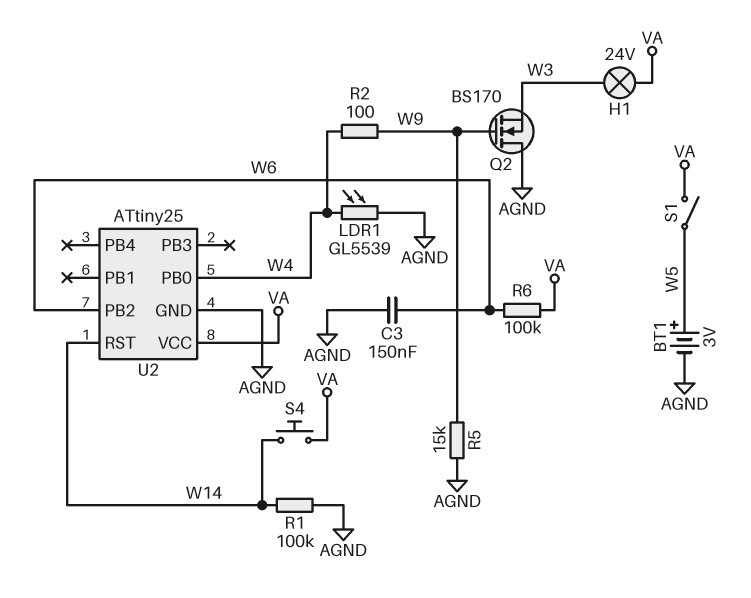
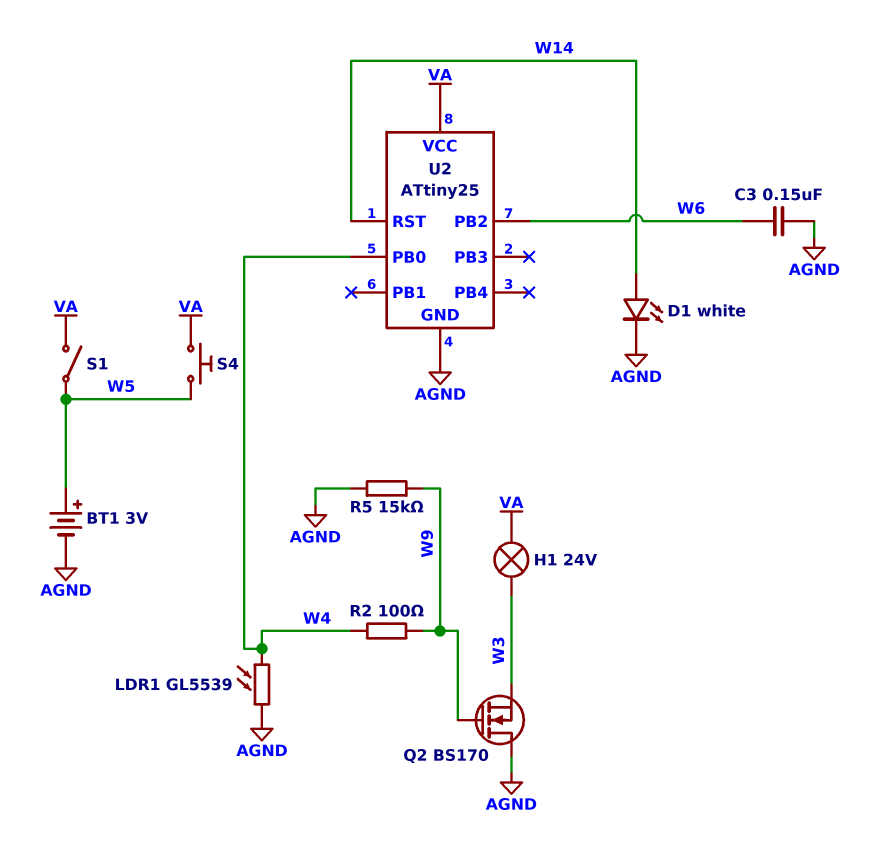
D1: none -> LED white (A W14, K AGND)
R1: 100k (AGND, W14) -> none
R6: 100k (VA, W6) -> none
S4: button (VA, W14) -> button (VA, W5)

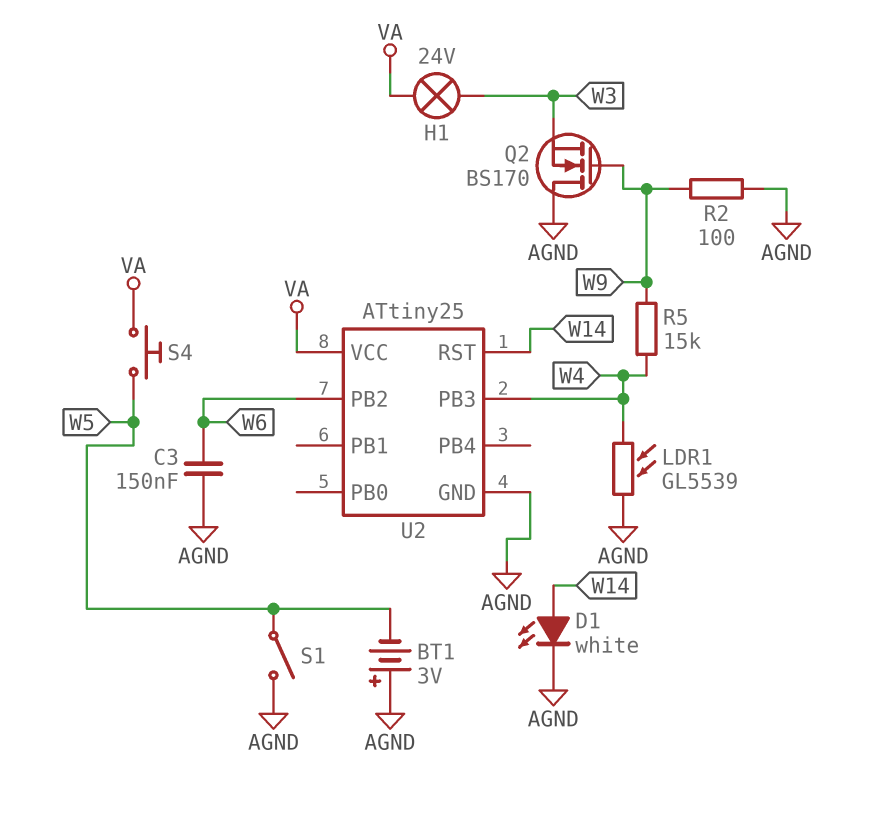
BT1: 3V (plus W5, minus AGND) -> 3V (plus AGND, minus W5)
R2: 100 (W4, W9) -> 100 (AGND, W9)
R5: 15k (AGND, W9) -> 15k (W4, W9)
S1: switch (VA, W5) -> switch (AGND, W5)
U2 pin PB0: W4 -> none
U2 pin PB3: none -> W4

